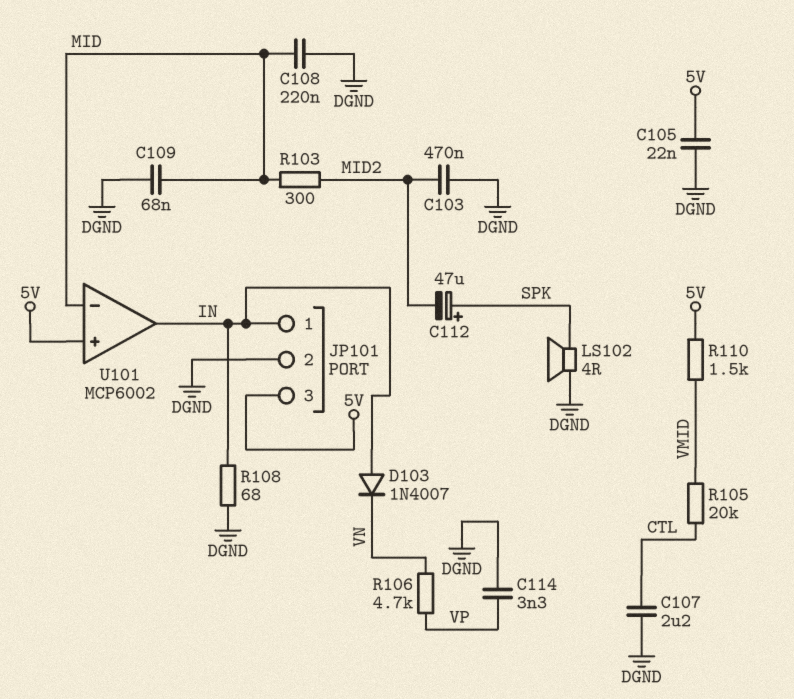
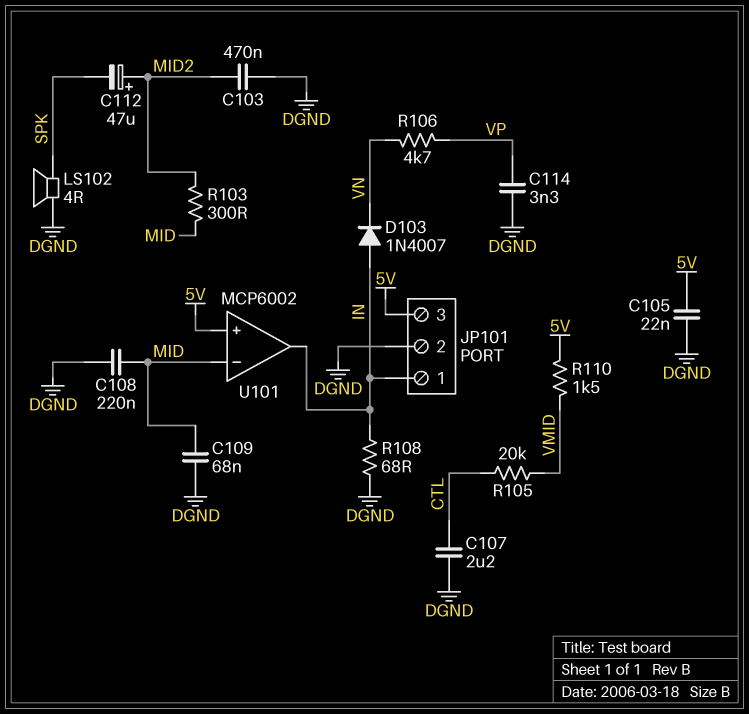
C112: 47uF (plus SPK, minus MID2) -> 47uF (plus MID2, minus SPK)

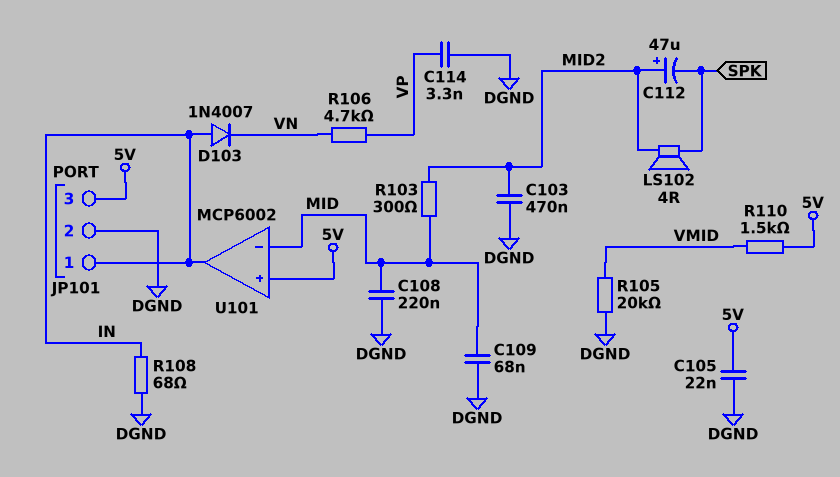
C107: 2.2uF (CTL, DGND) -> none
LS102: speaker 4R (DGND, SPK) -> speaker 4R (MID2, SPK)
R105: 20k (CTL, VMID) -> 20k (DGND, VMID)

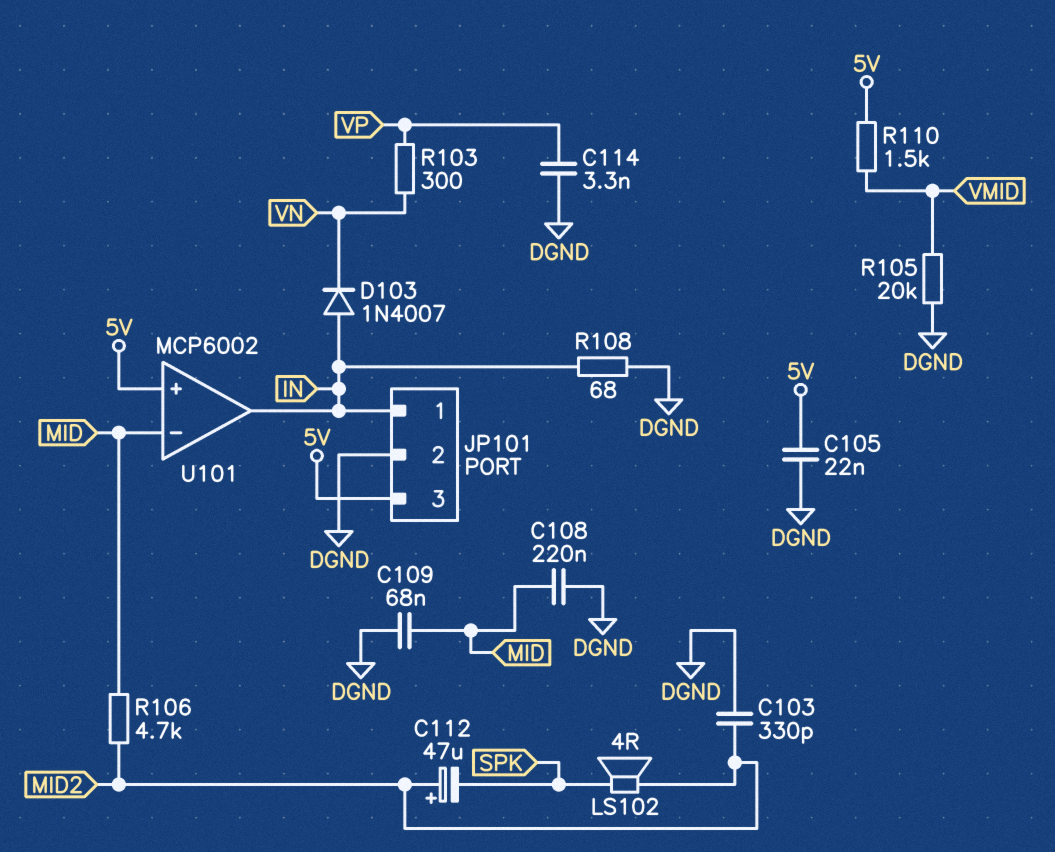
C103: 470nF (DGND, MID2) -> 330pF (DGND, MID2)
R103: 300 (MID, MID2) -> 300 (VN, VP)
R106: 4.7k (VN, VP) -> 4.7k (MID, MID2)

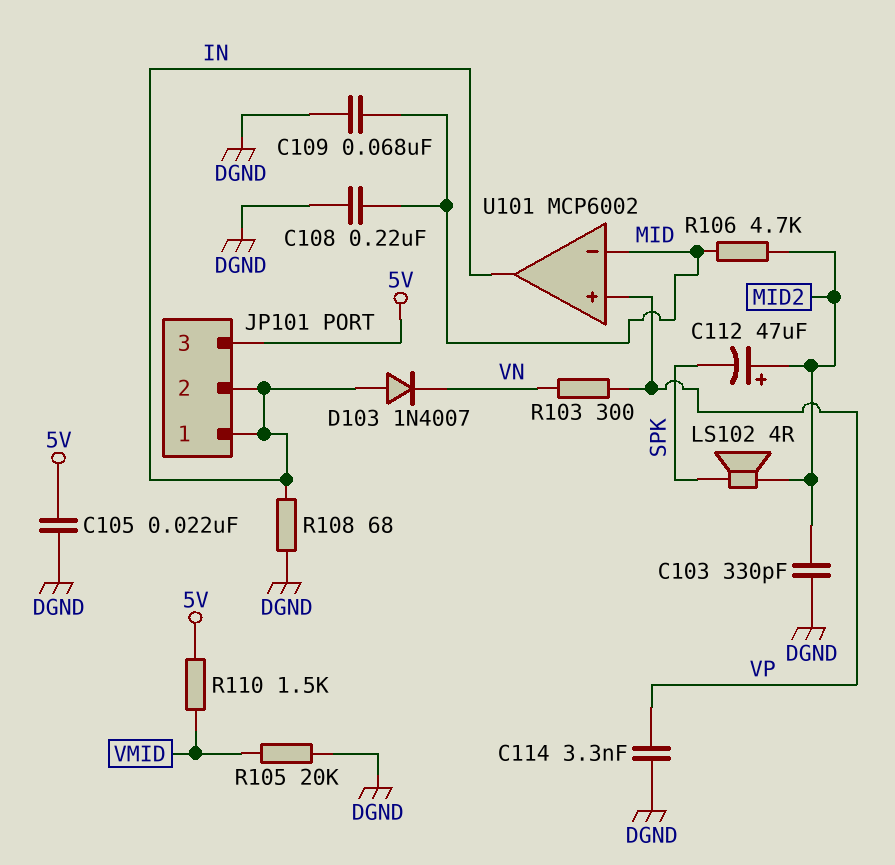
JP101 pin 2: DGND -> IN
U101 pin in+: 5V -> VP

